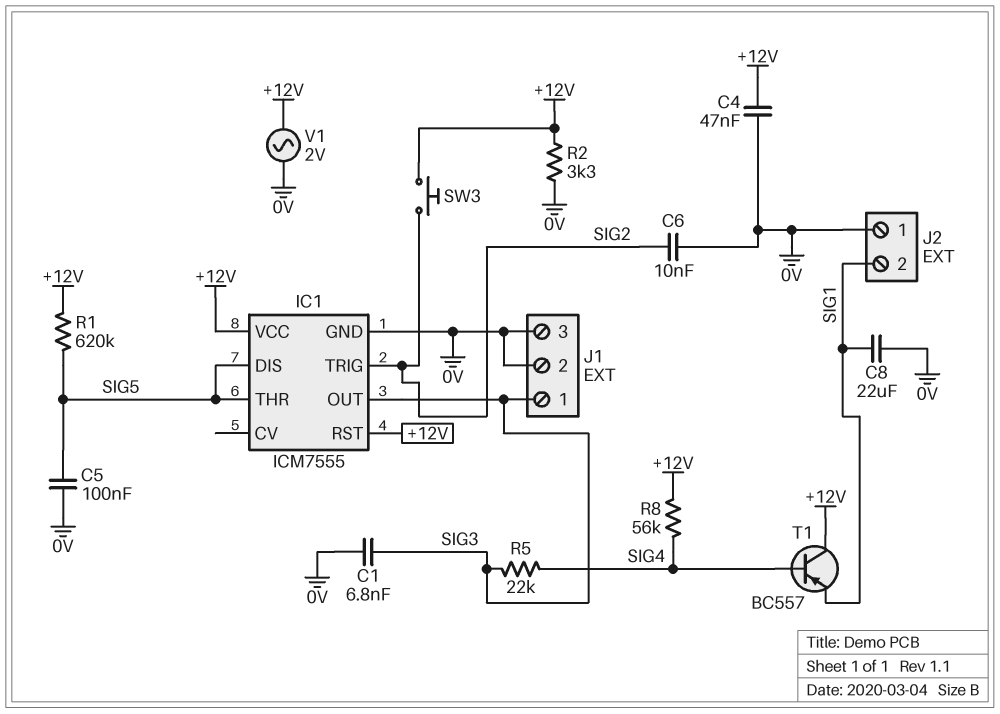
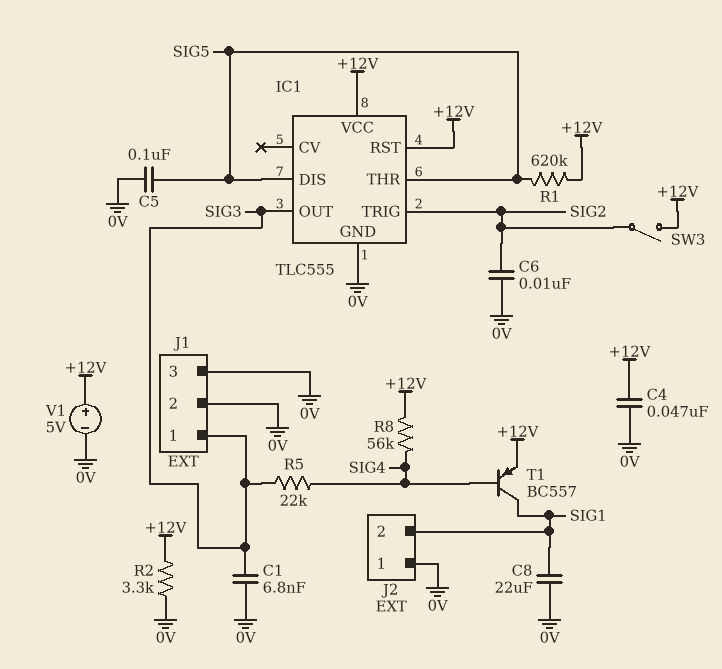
IC1: ICM7555 -> TLC555
SW3: button (+12V, SIG2) -> switch (+12V, SIG2)
T1: PNP BC557 (B SIG4, C +12V, E SIG1) -> PNP BC557 (B SIG4, C SIG1, E +12V)
V1: AC 2V (+12V, 0V) -> 5V (plus +12V, minus 0V)

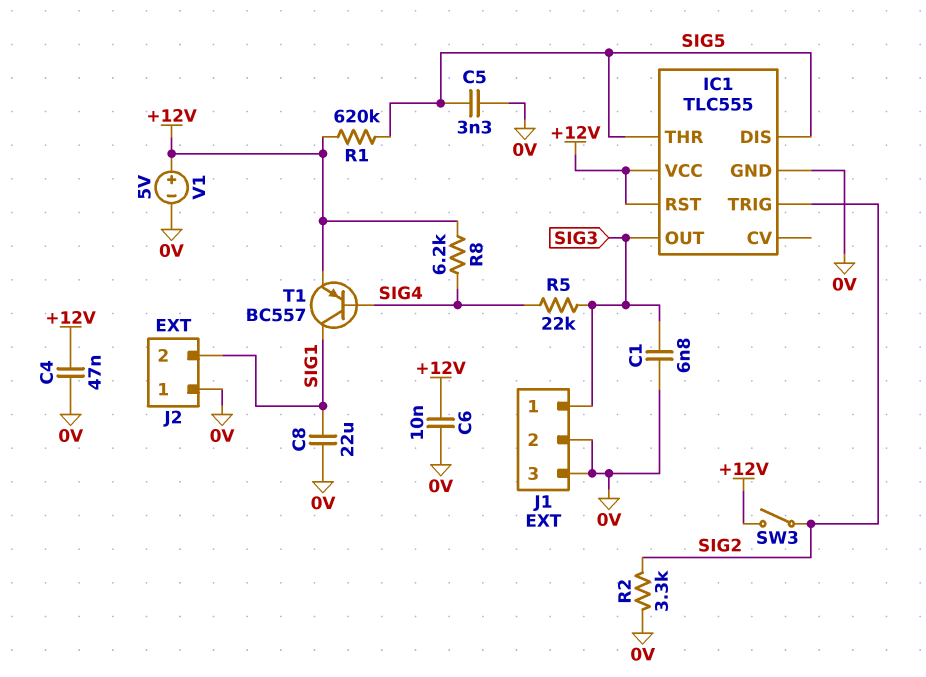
C5: 100nF (0V, SIG5) -> 3.3nF (0V, SIG5)
C6: 10nF (0V, SIG2) -> 10nF (+12V, 0V)
R2: 3.3k (+12V, 0V) -> 3.3k (0V, SIG2)
R8: 56k (+12V, SIG4) -> 6.2k (+12V, SIG4)

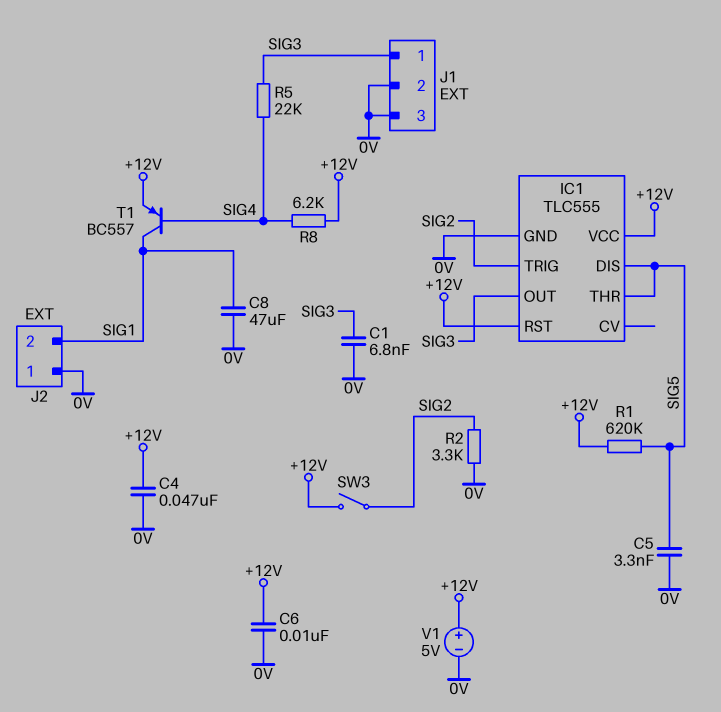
C8: 22uF (0V, SIG1) -> 47uF (0V, SIG1)

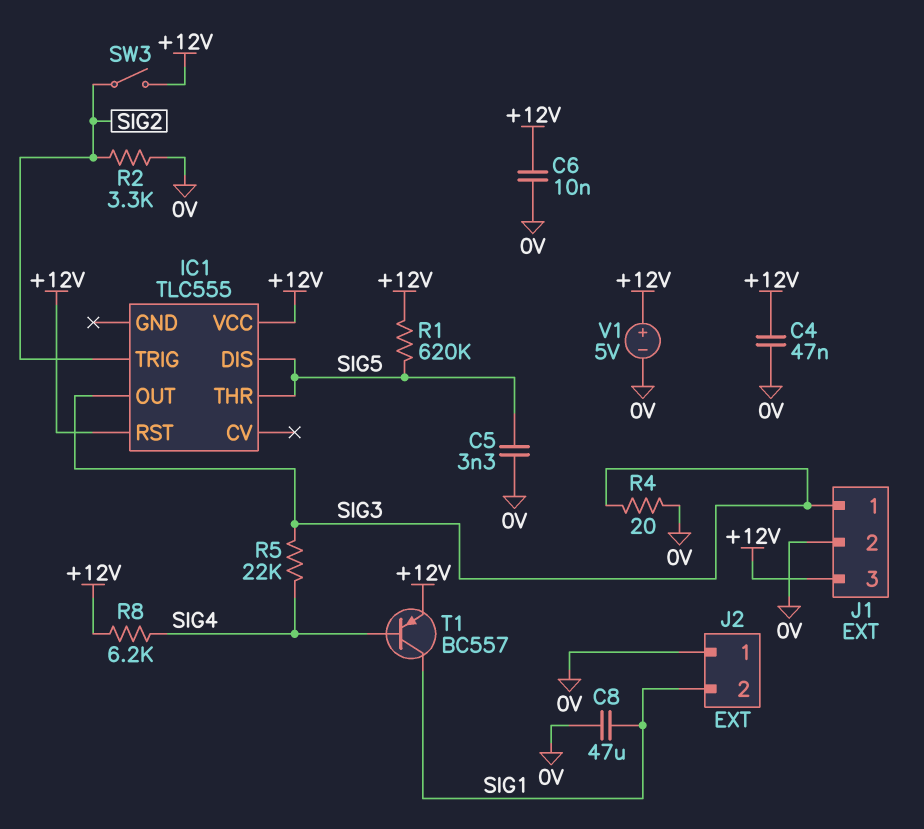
C1: 6.8nF (0V, SIG3) -> none
IC1 pin GND: 0V -> none
J1 pin 3: 0V -> +12V
R4: none -> 20 (0V, SIG3)

